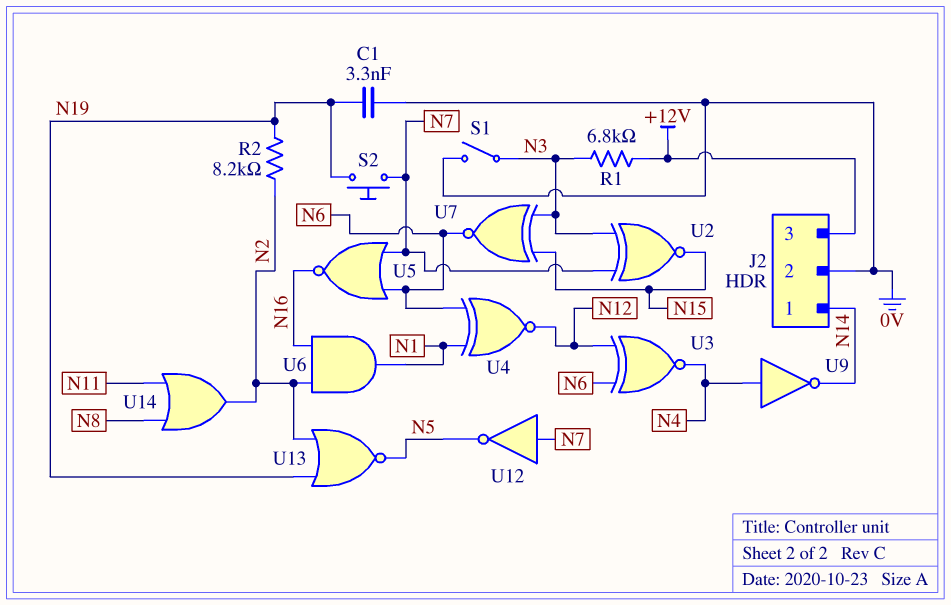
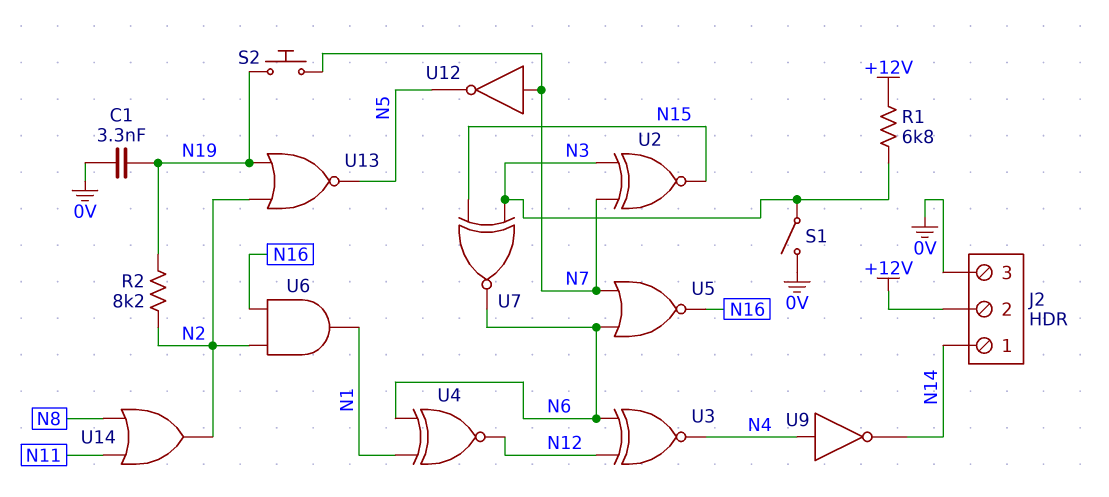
J2 pin 2: 0V -> +12V
J2 pin 3: +12V -> 0V

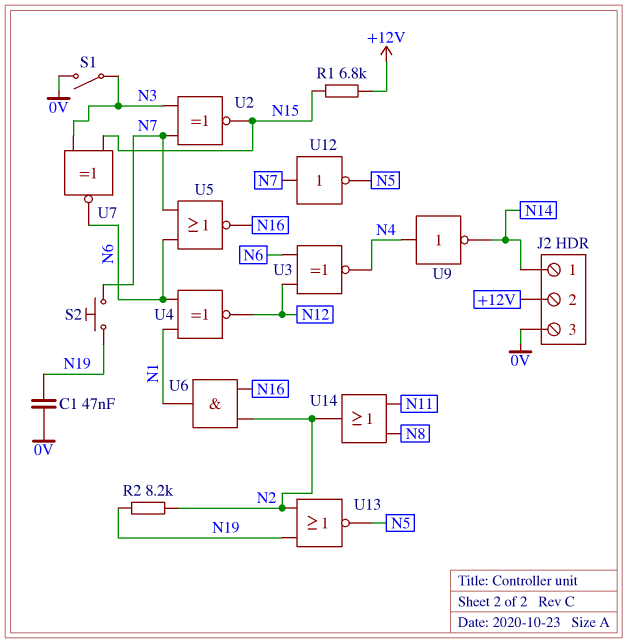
C1: 3.3nF (0V, N19) -> 47nF (0V, N19)
R1: 6.8k (+12V, N3) -> 6.8k (+12V, N15)

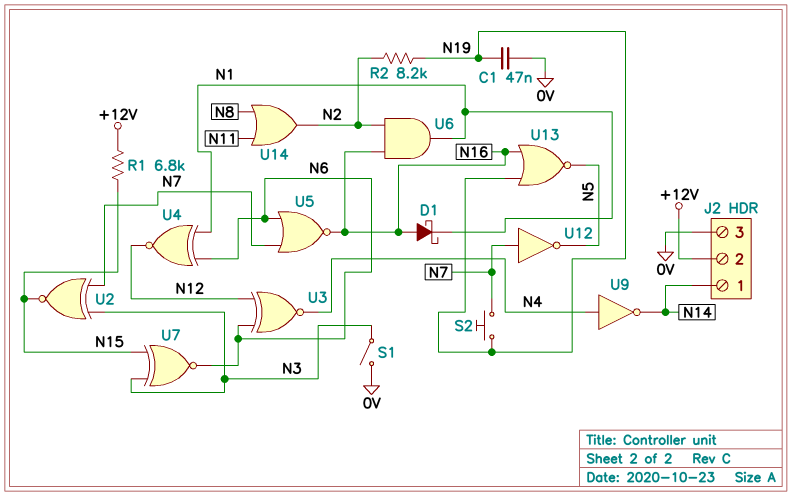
D1: none -> schottky (A N16, K N1)
U13: NOR (in N2, in N19, out N5) -> NOR (in N16, in N19, out N5)

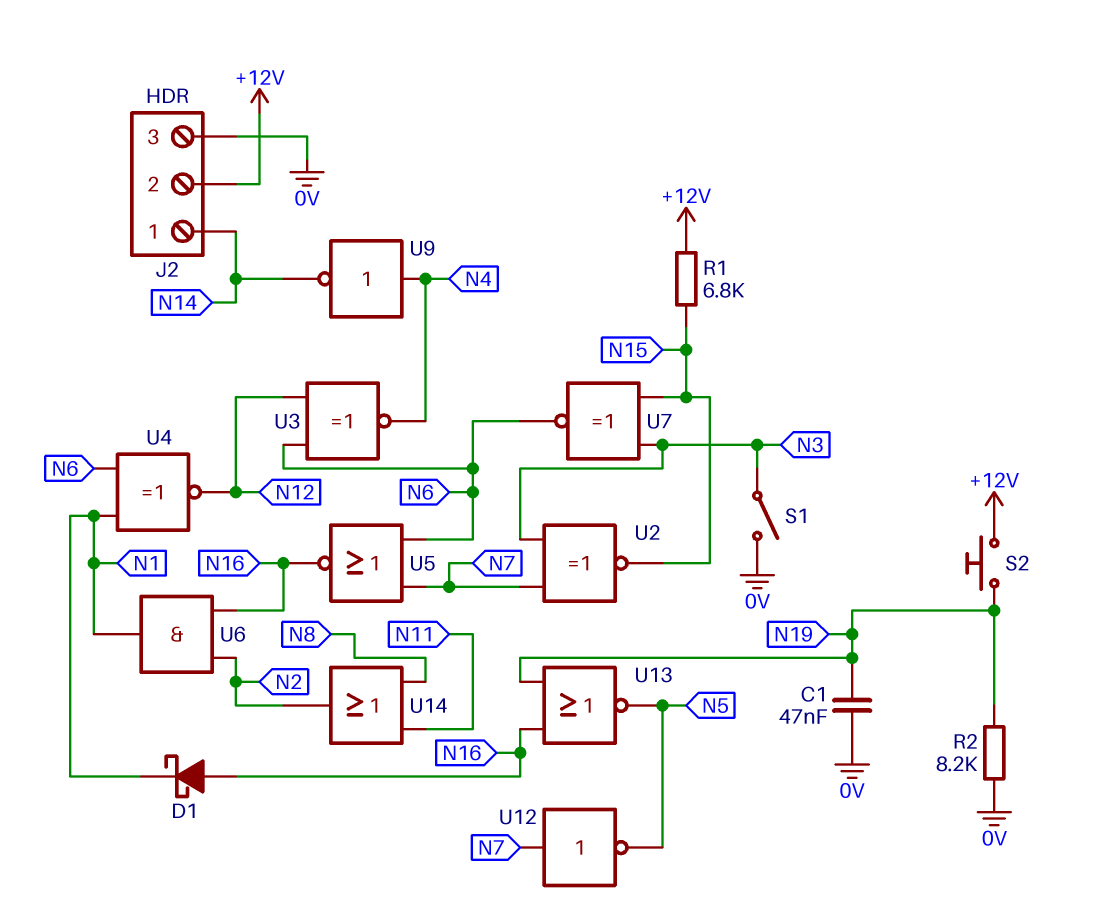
R2: 8.2k (N2, N19) -> 8.2k (0V, N19)
S2: button (N7, N19) -> button (+12V, N19)

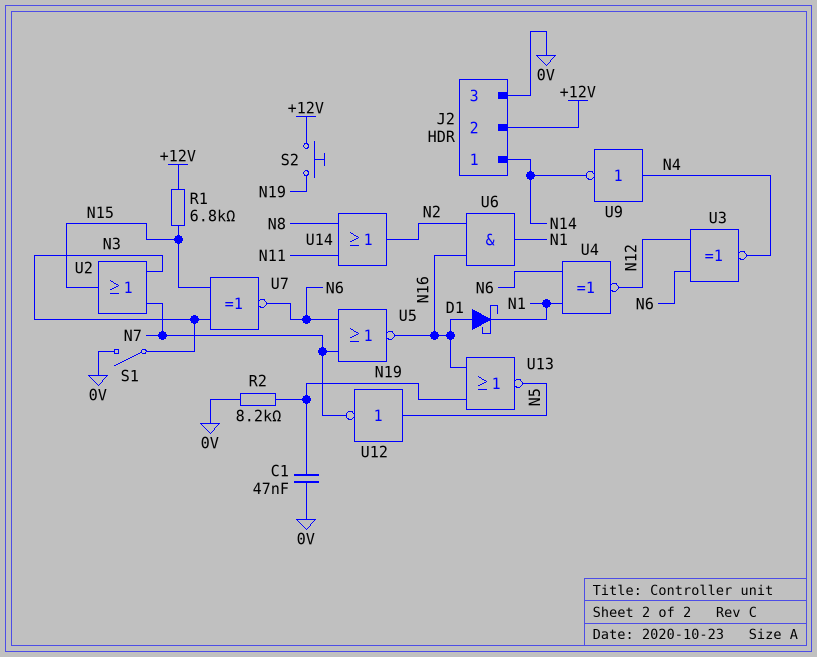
U2: XNOR (in N3, in N7, out N15) -> OR (in N3, in N7, out N15)
U12: NOT (in N7, out N5) -> NOT (in N5, out N7)

